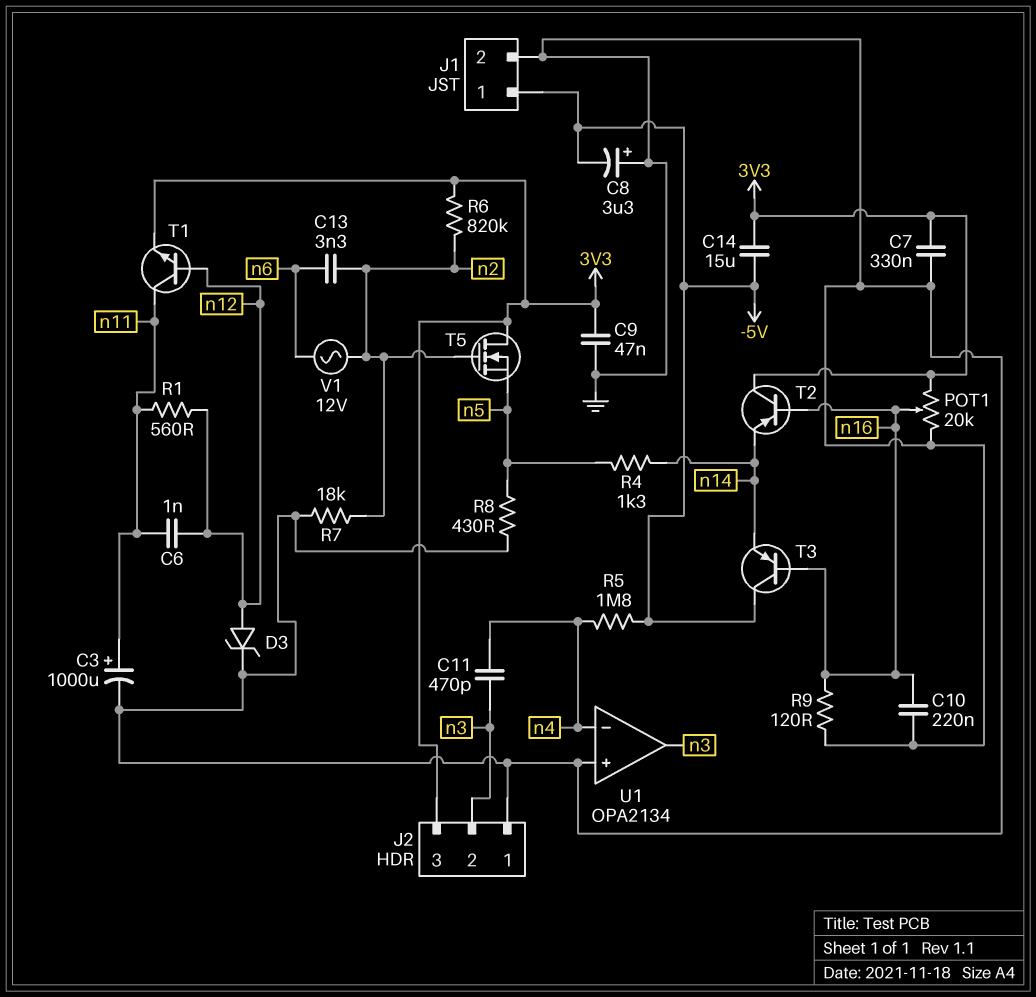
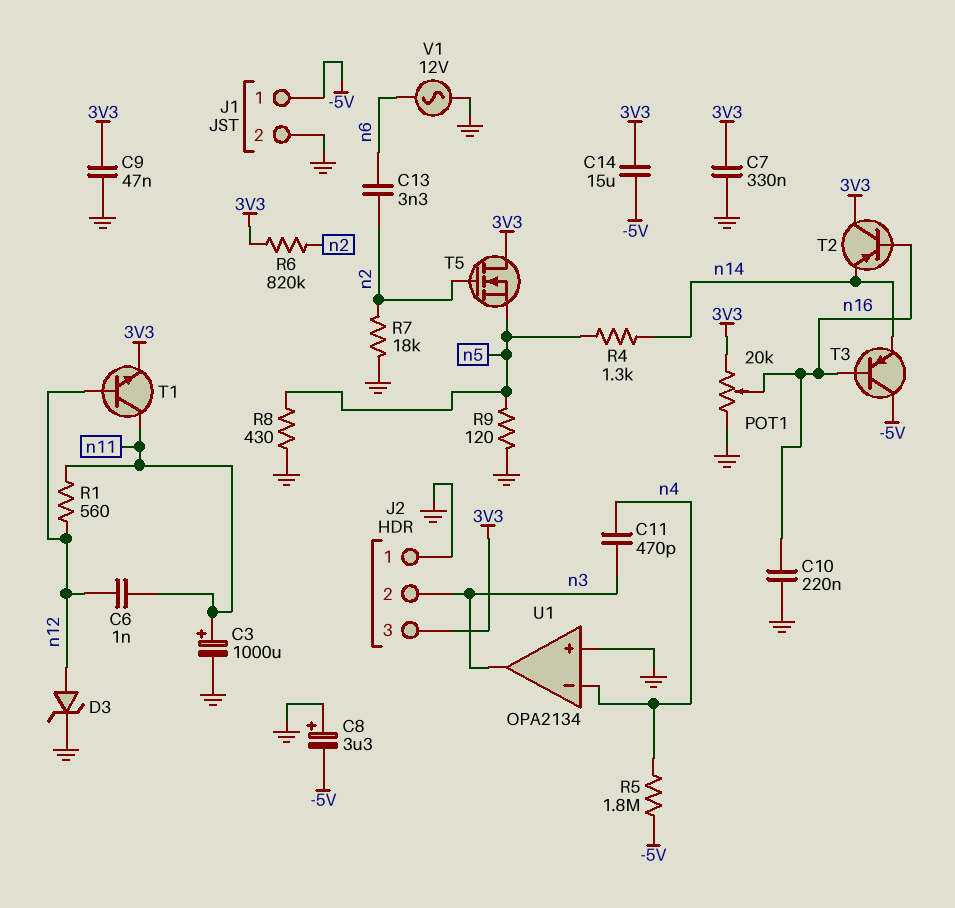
R9: 120 (GND, n16) -> 120 (GND, n5)
V1: AC 12V (n2, n6) -> AC 12V (GND, n6)

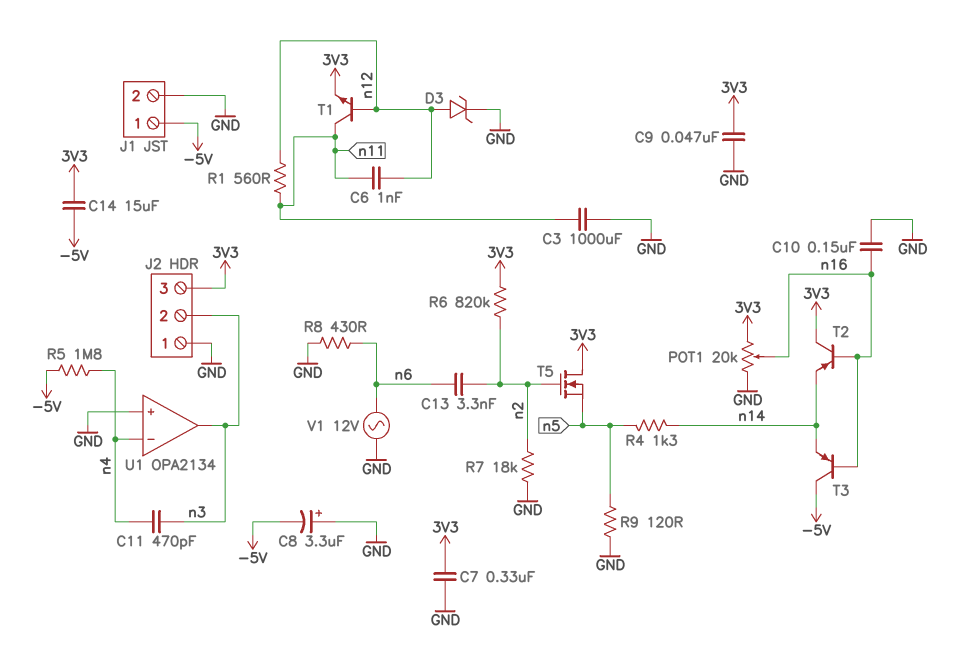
C3: 1000uF (plus n11, minus GND) -> 1000uF (GND, n11)
C10: 220nF (GND, n16) -> 150nF (GND, n16)
R8: 430 (GND, n5) -> 430 (GND, n6)

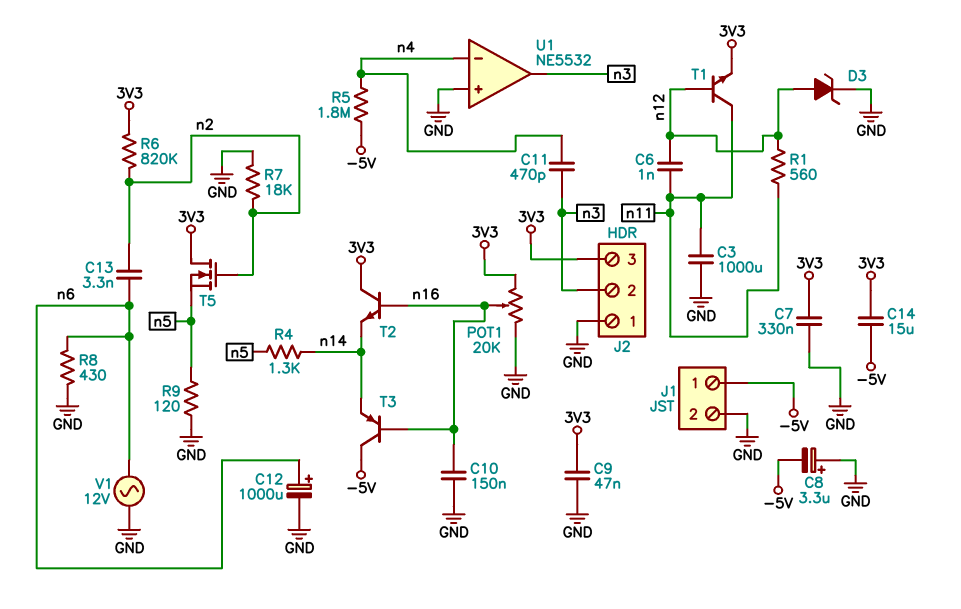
C12: none -> 1000uF (plus n6, minus GND)
T2: PNP (B n16, C 3V3, E n14) -> NPN (B n16, C 3V3, E n14)
U1: OPA2134 -> NE5532

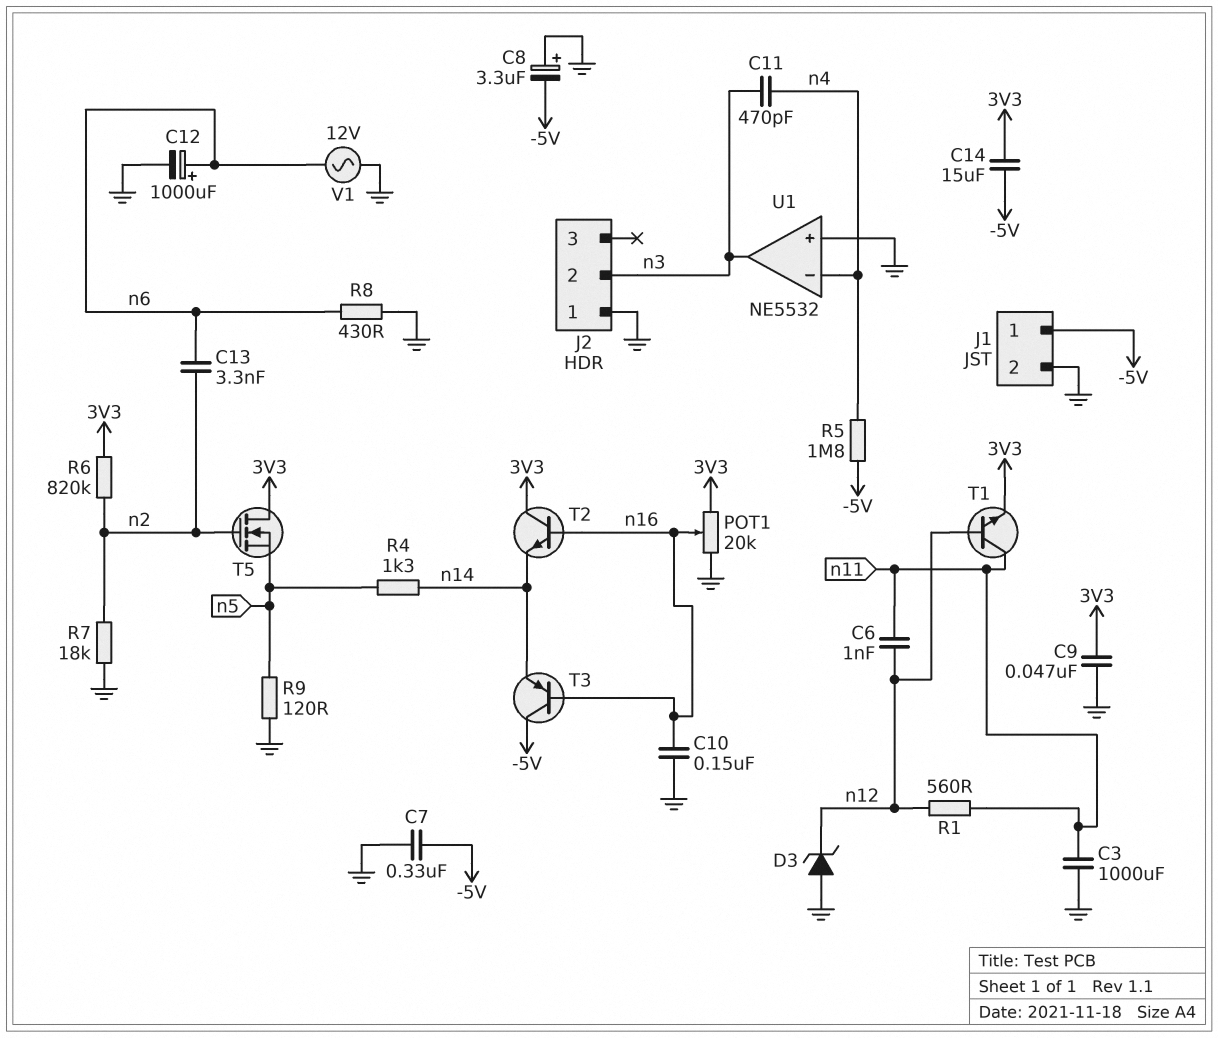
C7: 330nF (3V3, GND) -> 330nF (-5V, GND)
D3: zener (A n12, K GND) -> zener (A GND, K n12)
J2 pin 3: 3V3 -> none

